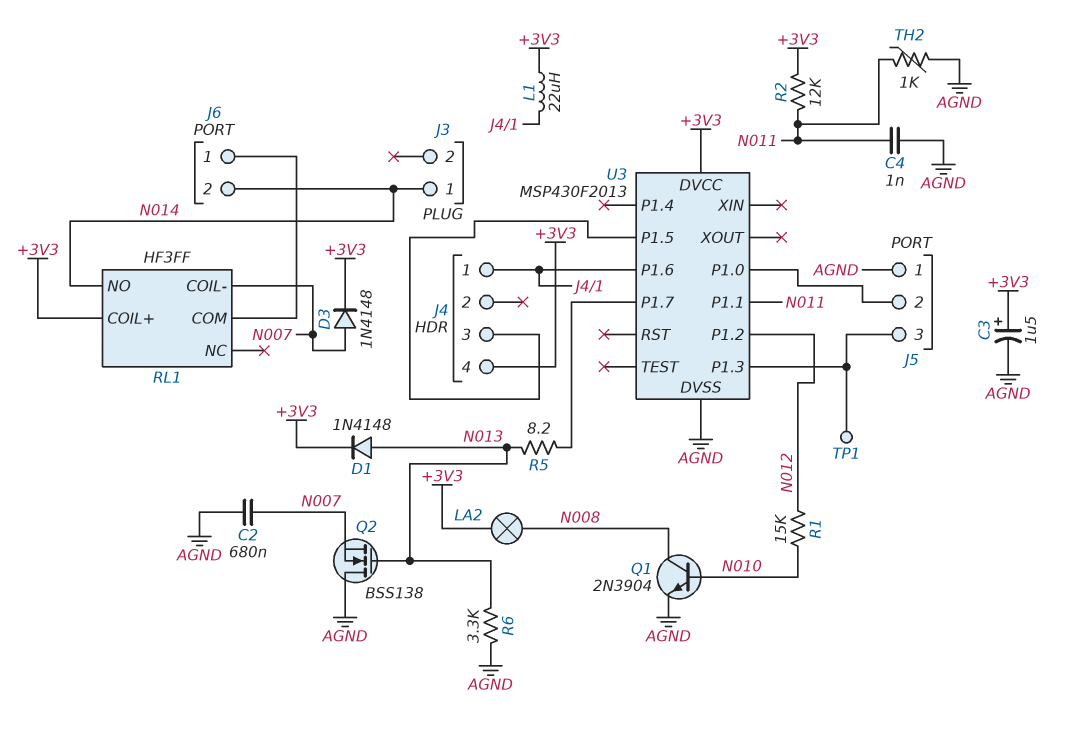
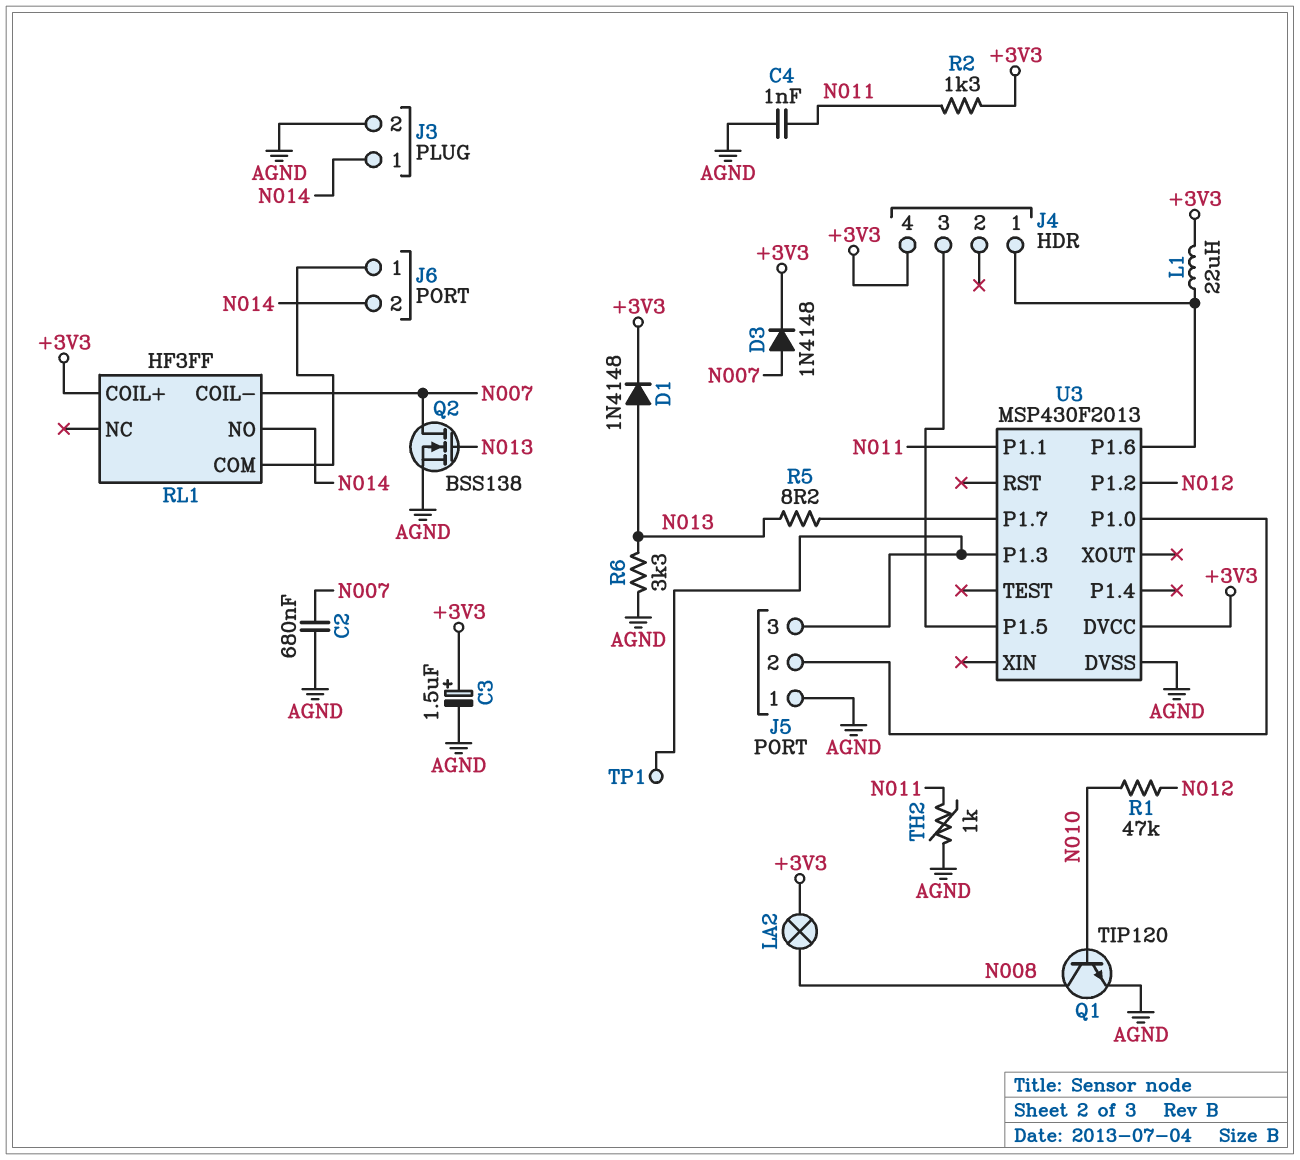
J3 pin 2: none -> AGND
Q1: NPN 2N3904 (B N010, C N008, E AGND) -> NPN TIP120 (B N010, C N008, E AGND)
Q2: NMOS BSS138 (G N013, D AGND, S N007) -> NMOS BSS138 (G N013, D N007, S AGND)
R1: 15k (N010, N012) -> 47k (N010, N012)
R2: 12k (+3V3, N011) -> 1.3k (+3V3, N011)

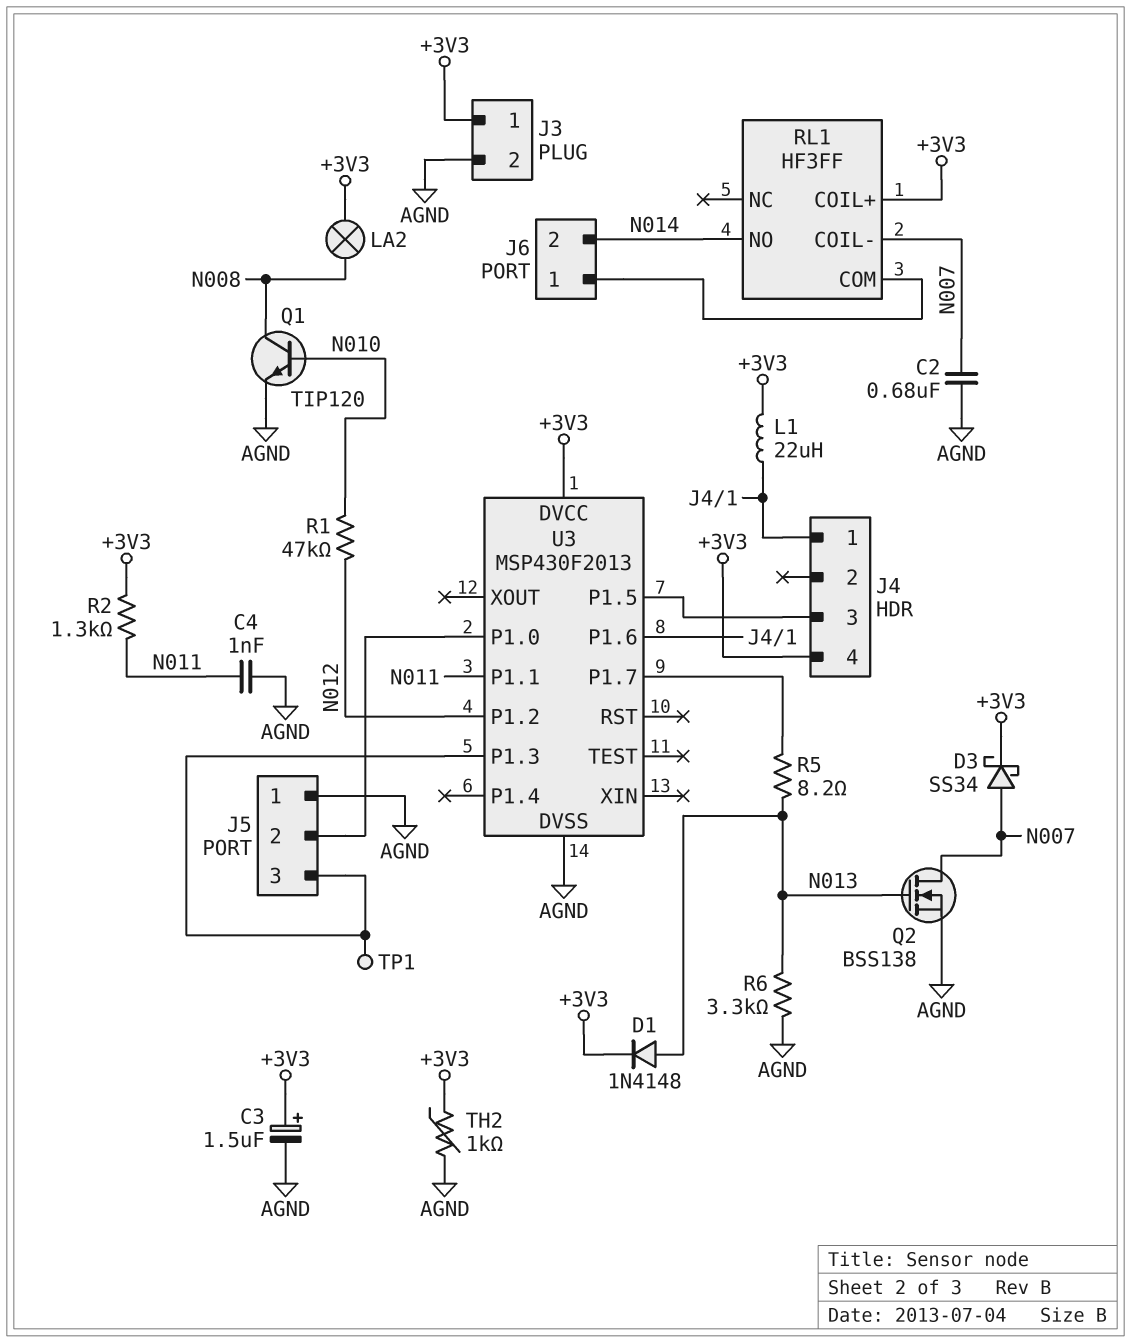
D3: diode 1N4148 (A N007, K +3V3) -> schottky SS34 (A N007, K +3V3)
J3 pin 1: N014 -> +3V3
TH2: 1k (AGND, N011) -> 1k (+3V3, AGND)

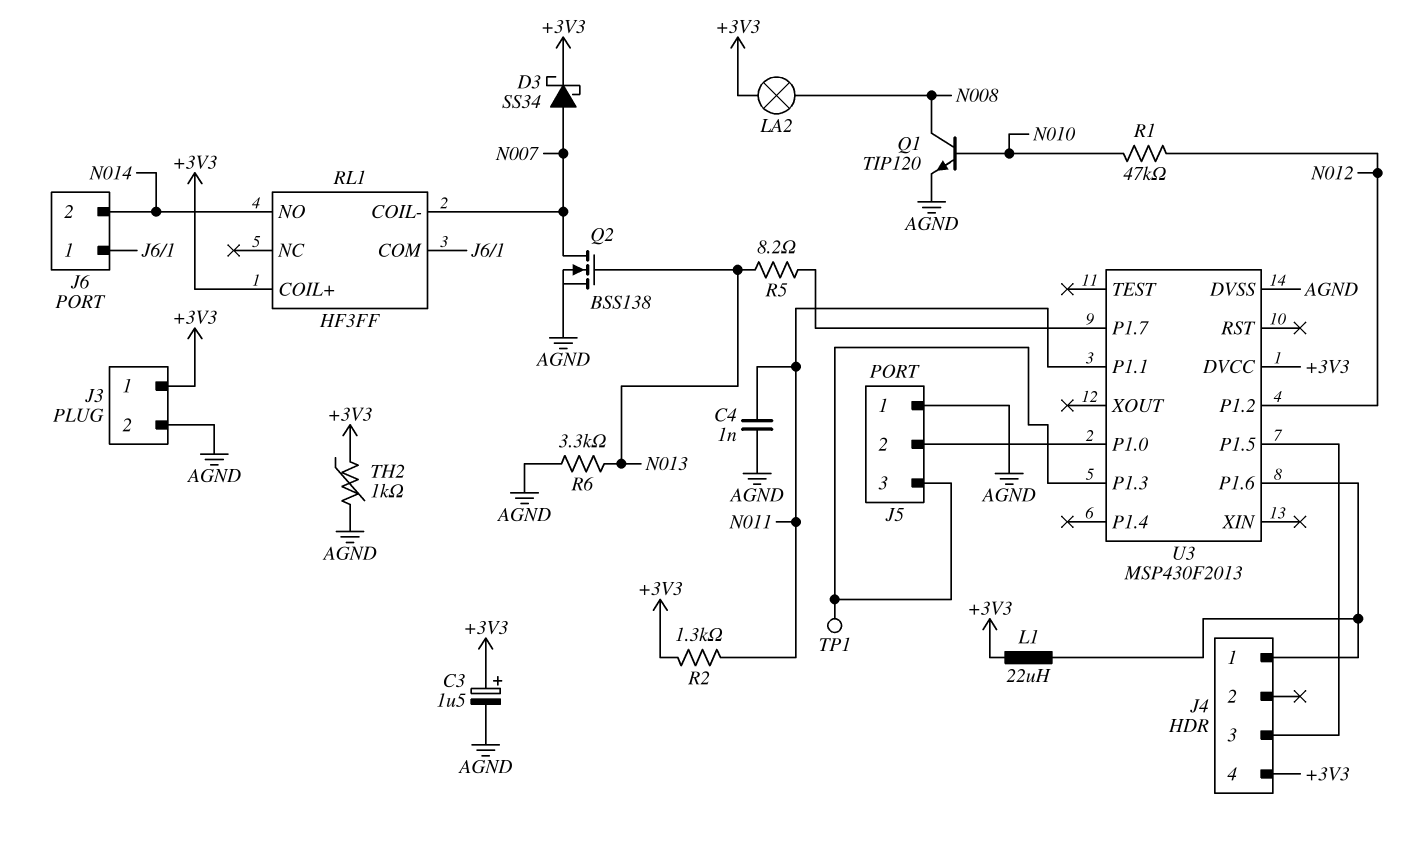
C2: 680nF (AGND, N007) -> none
D1: diode 1N4148 (A N013, K +3V3) -> none

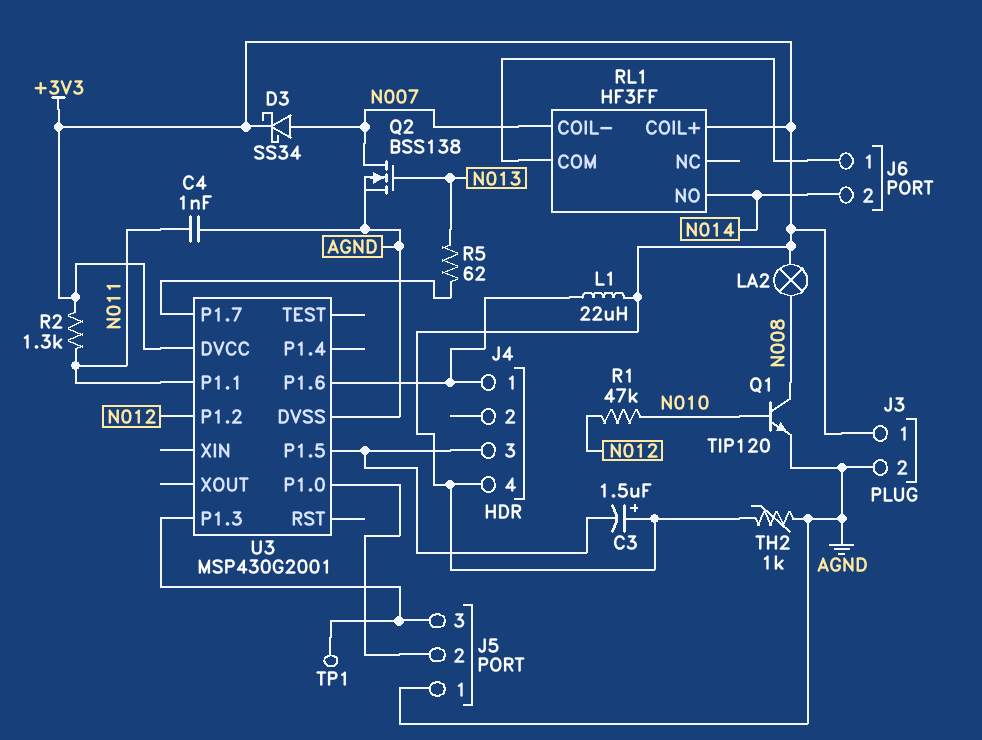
C3: 1.5uF (plus +3V3, minus AGND) -> 1.5uF (plus +3V3, minus J4/3)
R5: 8.2 (N013, U3/P1.7) -> 62 (N013, U3/P1.7)
R6: 3.3k (AGND, N013) -> none
U3: MSP430F2013 -> MSP430G2001

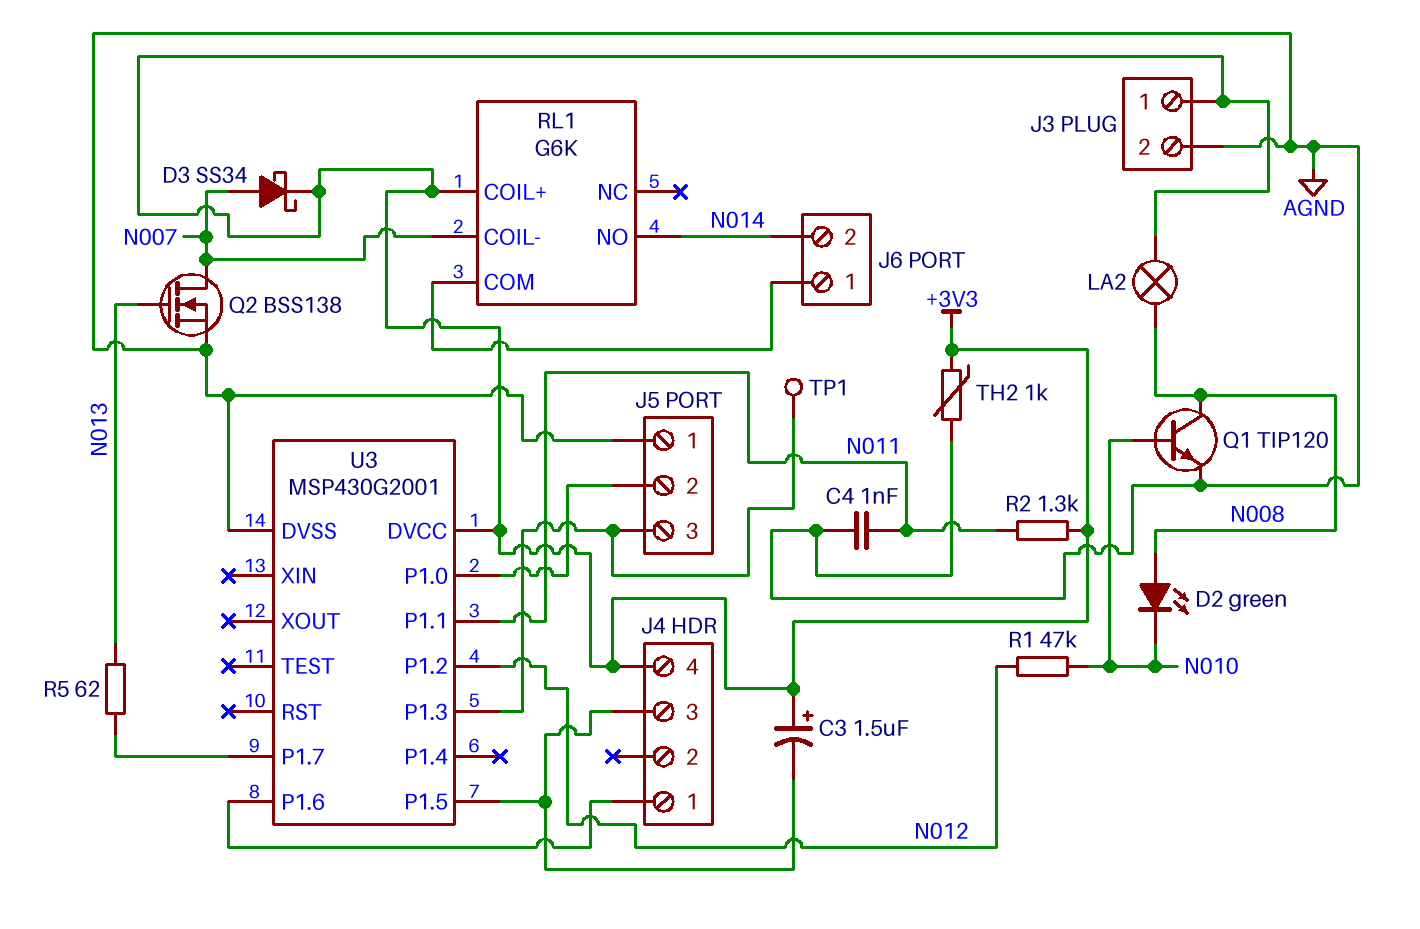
D2: none -> LED green (A N008, K N010)
L1: 22uH (+3V3, J4/1) -> none
RL1: HF3FF -> G6K

